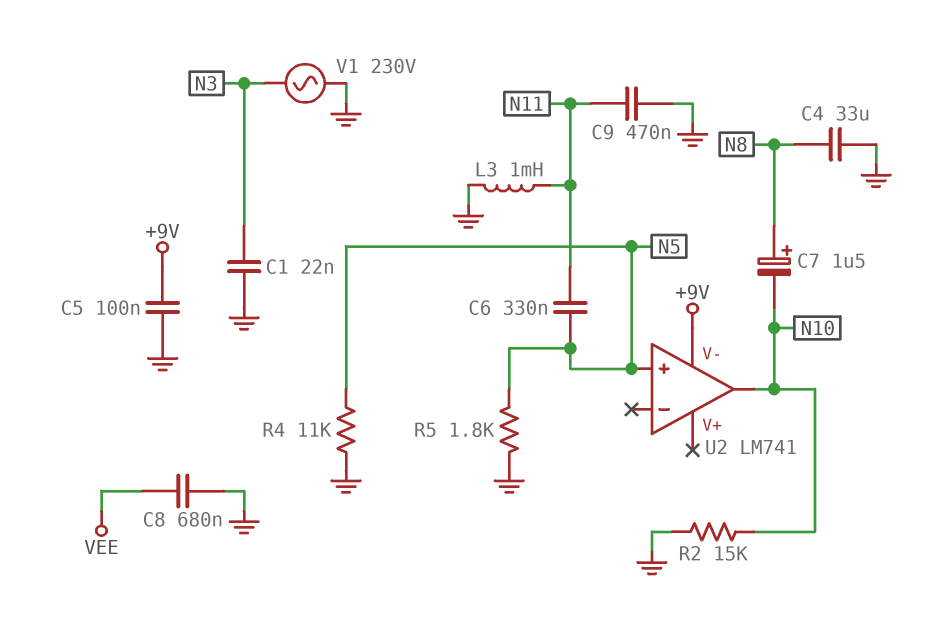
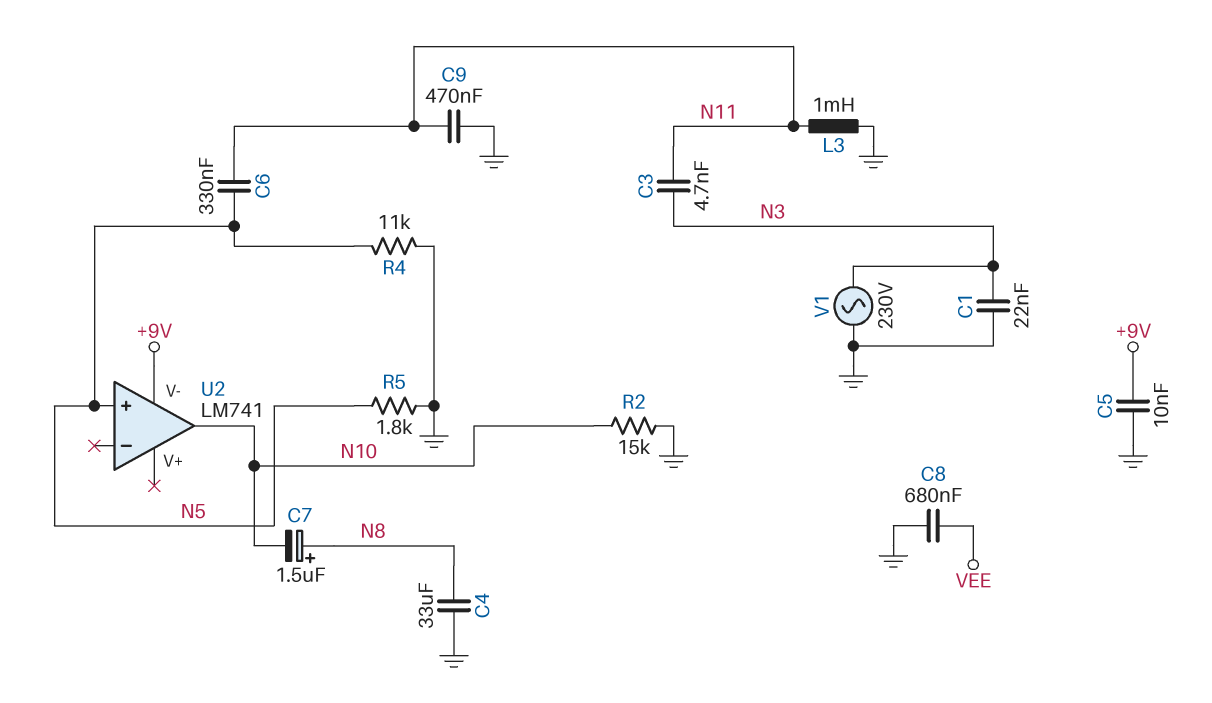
C3: none -> 4.7nF (N3, N11)
C5: 100nF (+9V, GND) -> 10nF (+9V, GND)

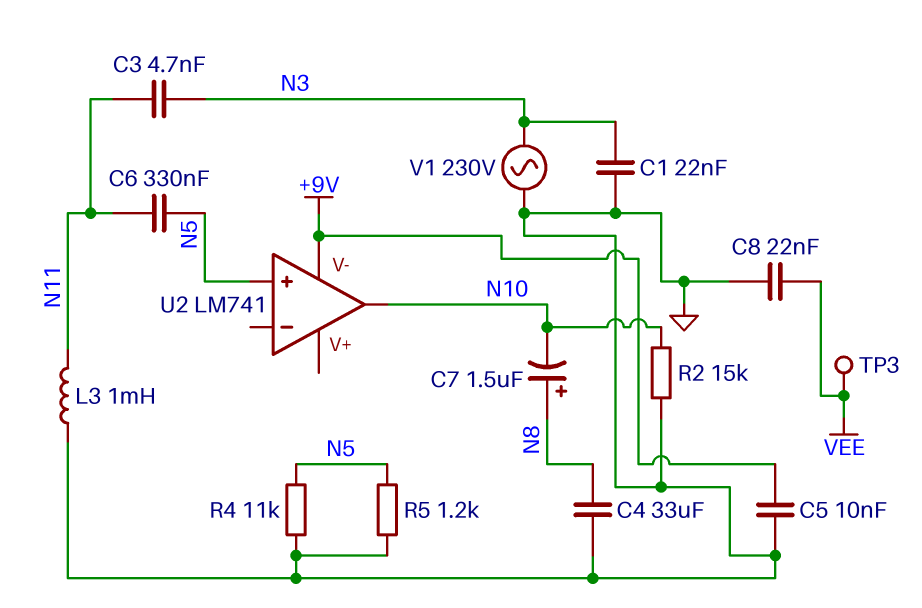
C8: 680nF (GND, VEE) -> 22nF (GND, VEE)
C9: 470nF (GND, N11) -> none
R5: 1.8k (GND, N5) -> 1.2k (GND, N5)
TP3: none -> test point (VEE)

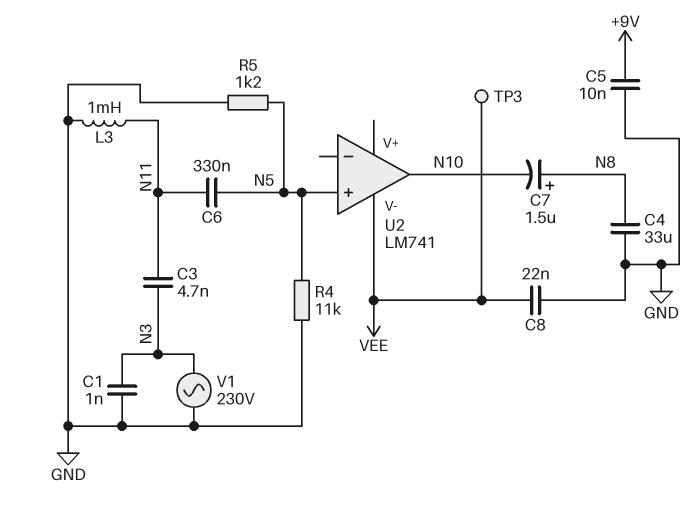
C1: 22nF (GND, N3) -> 1nF (GND, N3)
R2: 15k (GND, N10) -> none
U2 pin V-: +9V -> VEE

